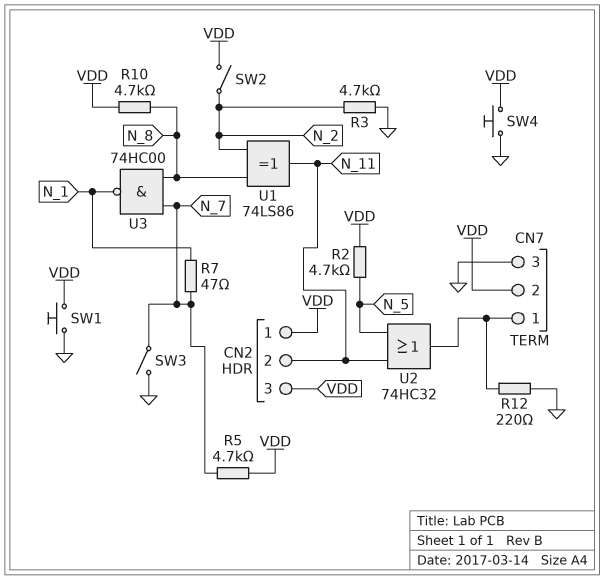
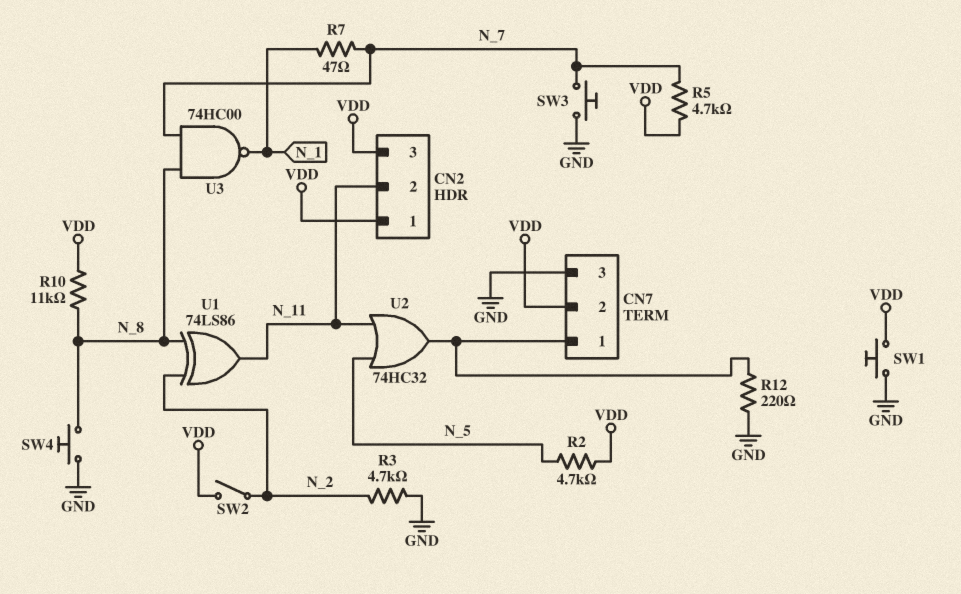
R10: 4.7k (N_8, VDD) -> 11k (N_8, VDD)
SW3: switch (GND, N_7) -> button (GND, N_7)
SW4: button (GND, VDD) -> button (GND, N_8)

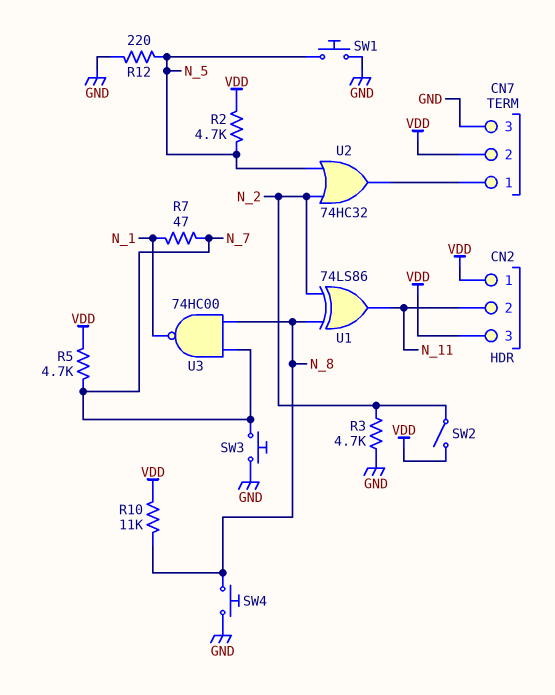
R12: 220 (CN7/1, GND) -> 220 (GND, N_5)
SW1: button (GND, VDD) -> button (GND, N_5)
U2: OR 74HC32 (in N_5, in N_11, out CN7/1) -> OR 74HC32 (in N_2, in N_5, out CN7/1)

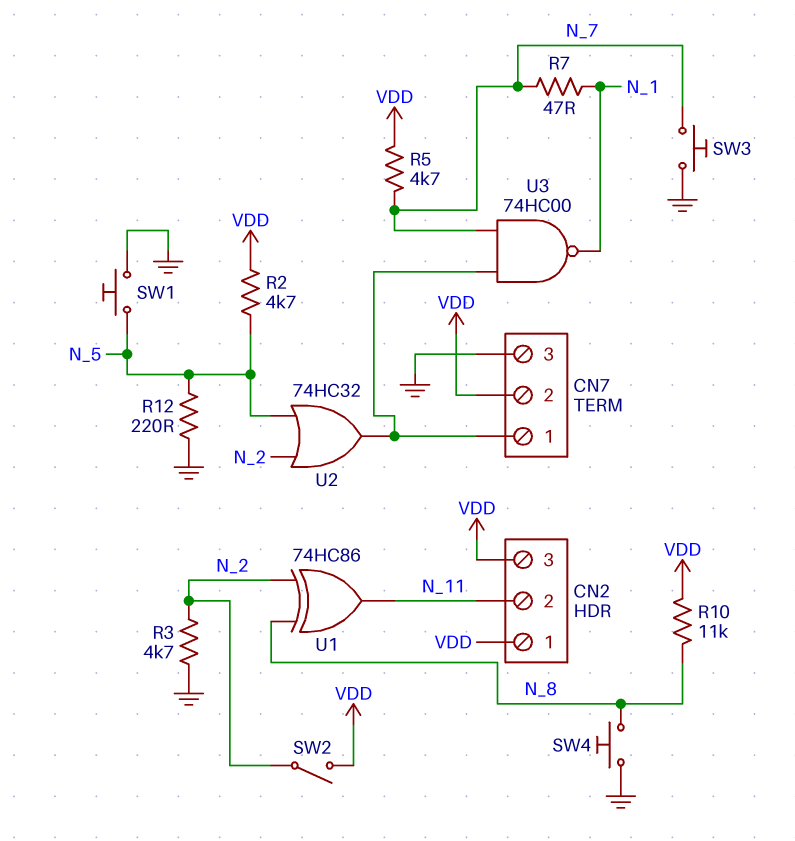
U1: XOR 74LS86 (in N_2, in N_8, out N_11) -> XOR 74HC86 (in N_2, in N_8, out N_11)
U3: NAND 74HC00 (in N_7, in N_8, out N_1) -> NAND 74HC00 (in CN7/1, in N_7, out N_1)

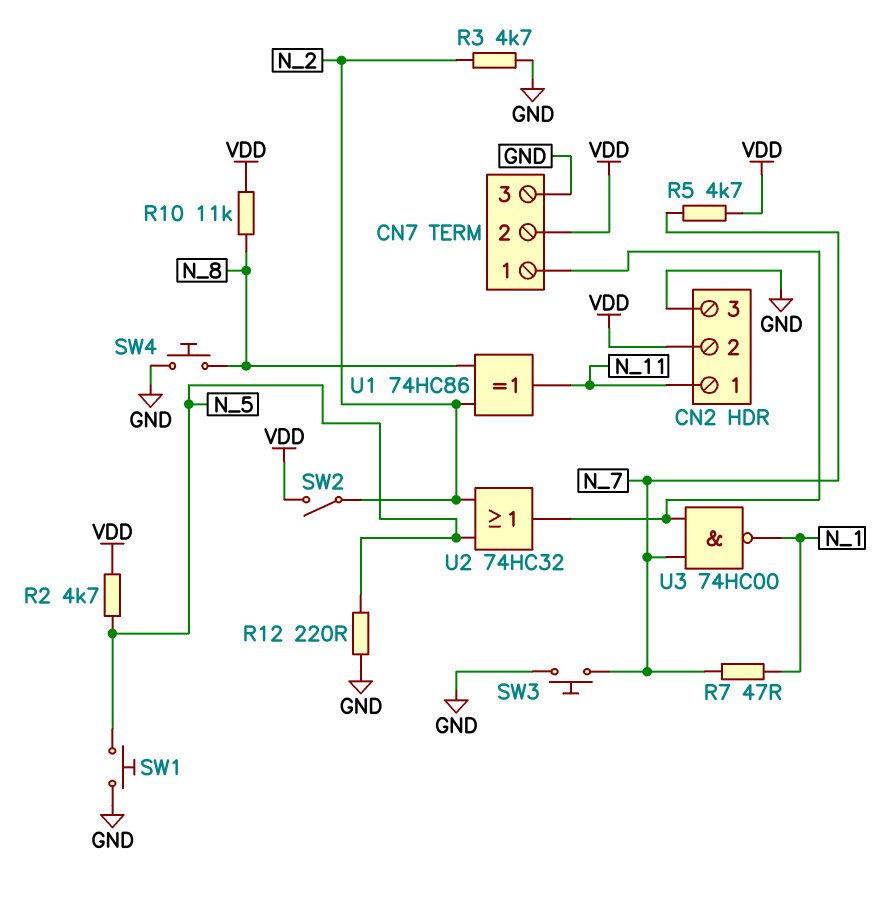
CN2 pin 1: VDD -> N_11
CN2 pin 2: N_11 -> VDD
CN2 pin 3: VDD -> GND

